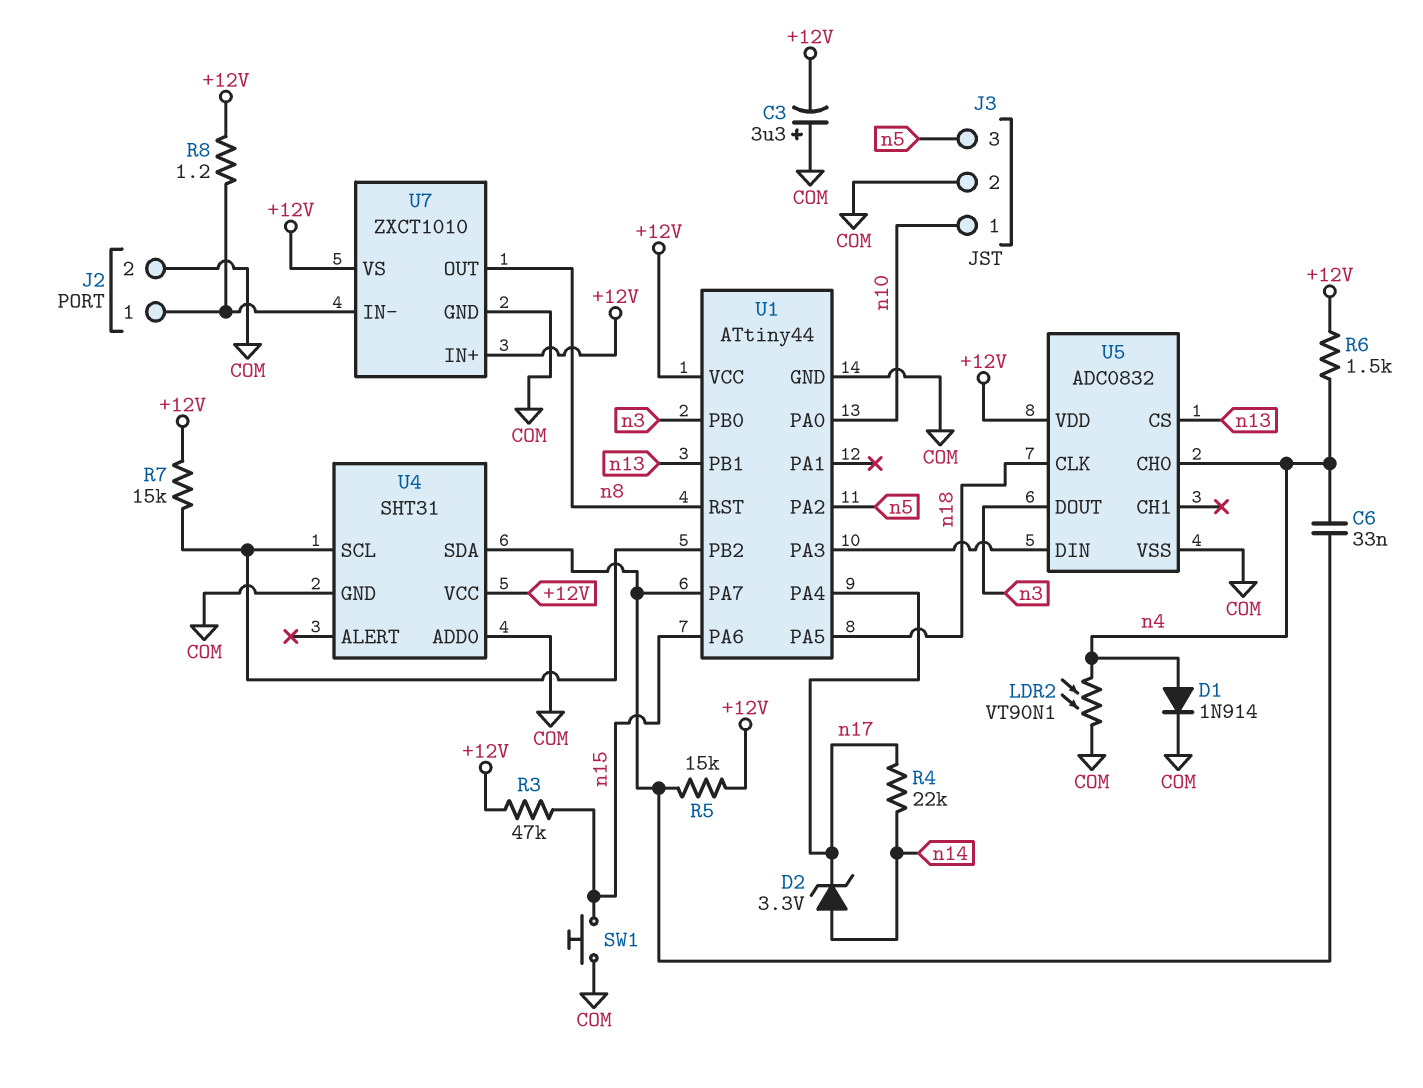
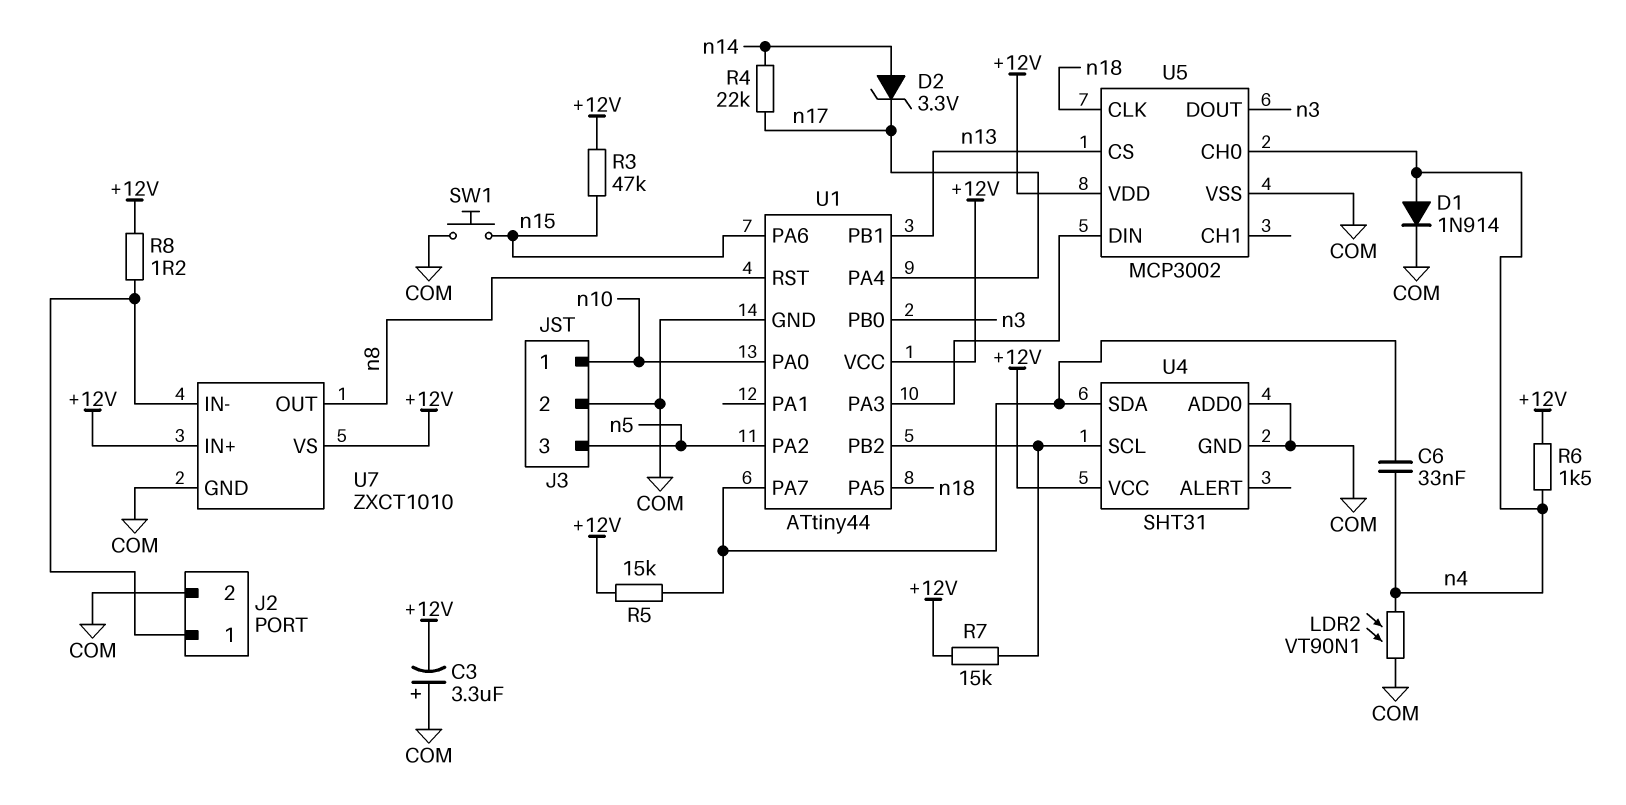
U5: ADC0832 -> MCP3002

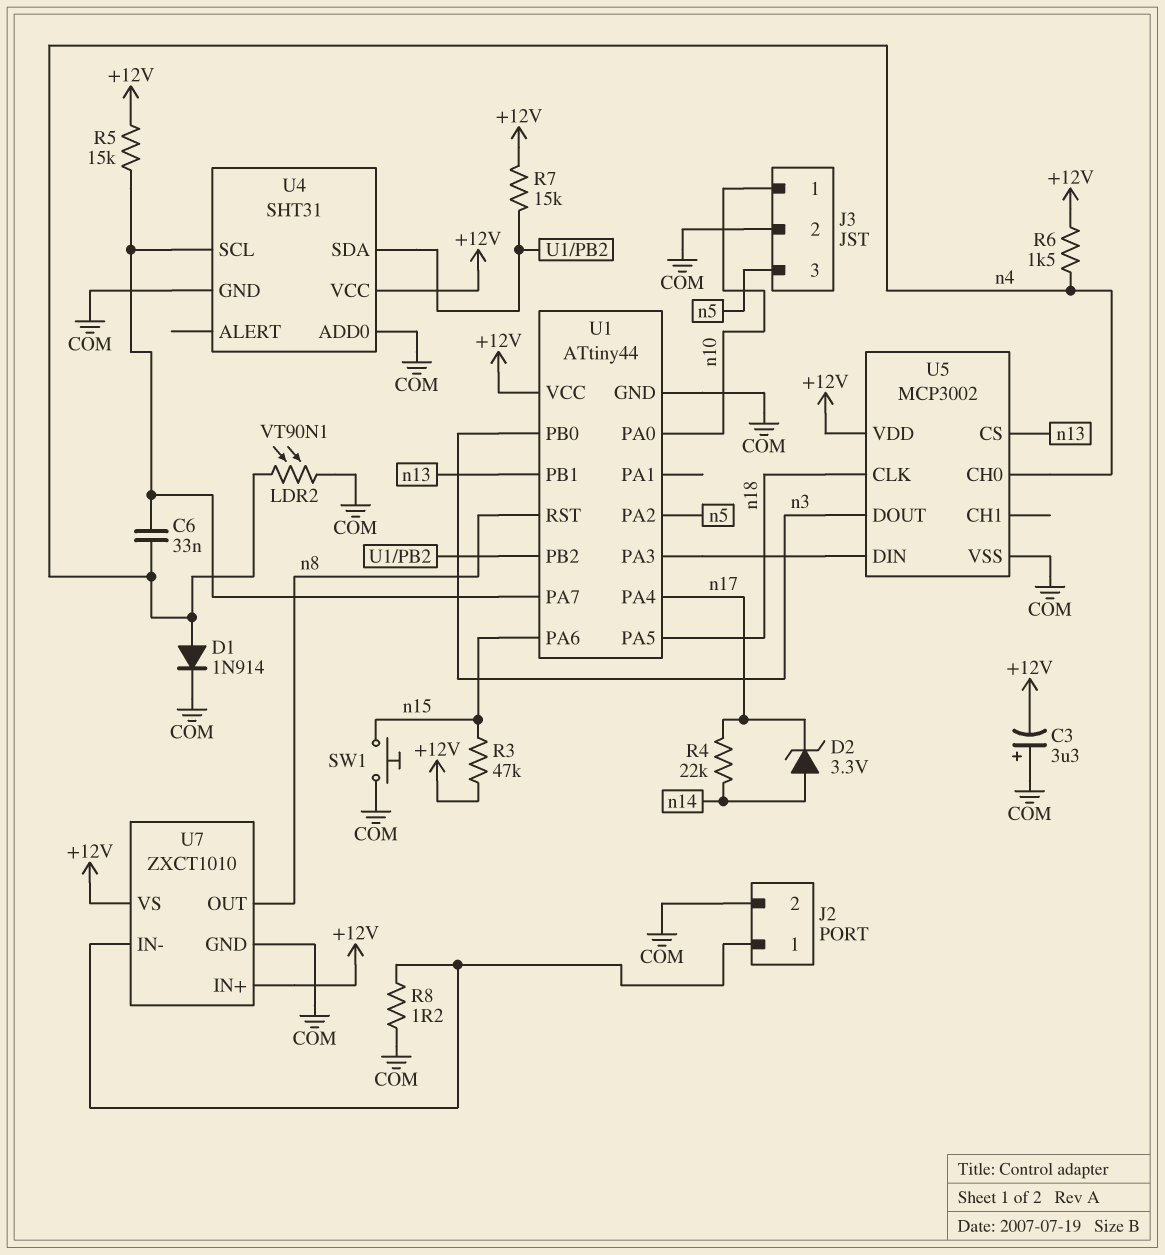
R8: 1.2 (+12V, J2/1) -> 1.2 (COM, J2/1)
U4 pin SCL: U1/PB2 -> U1/PA7
U4 pin SDA: U1/PA7 -> U1/PB2

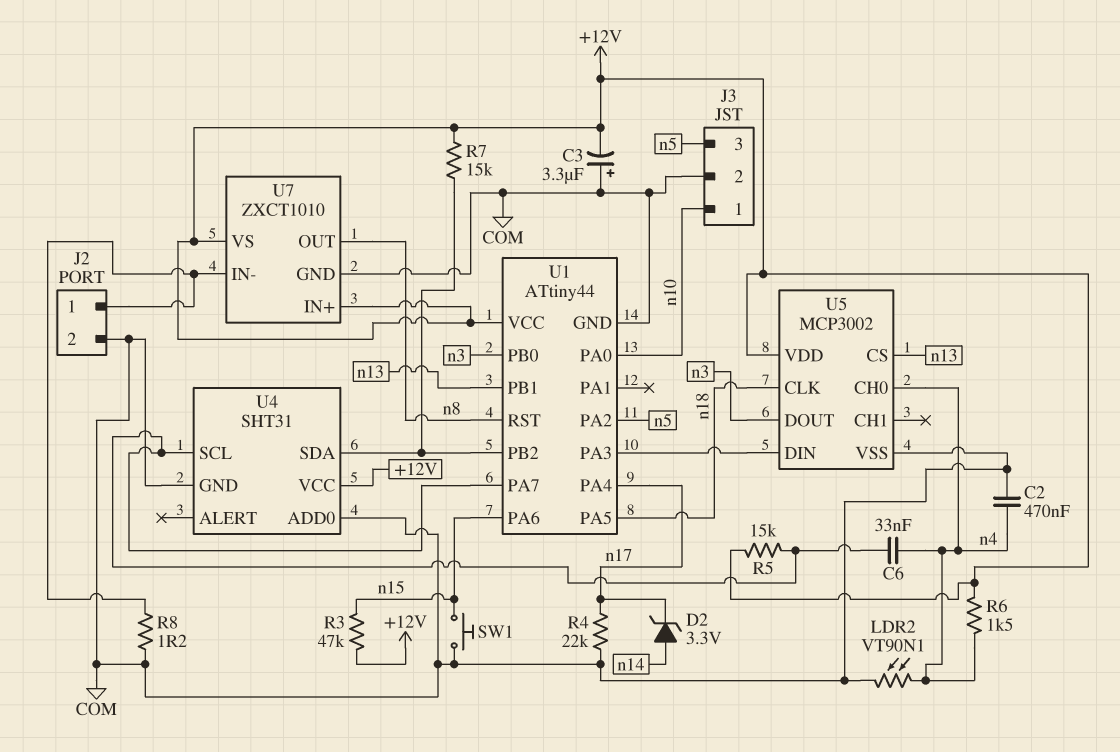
C2: none -> 470nF (COM, n4)
D1: diode 1N914 (A n4, K COM) -> none
R4: 22k (n14, n17) -> 22k (COM, n17)

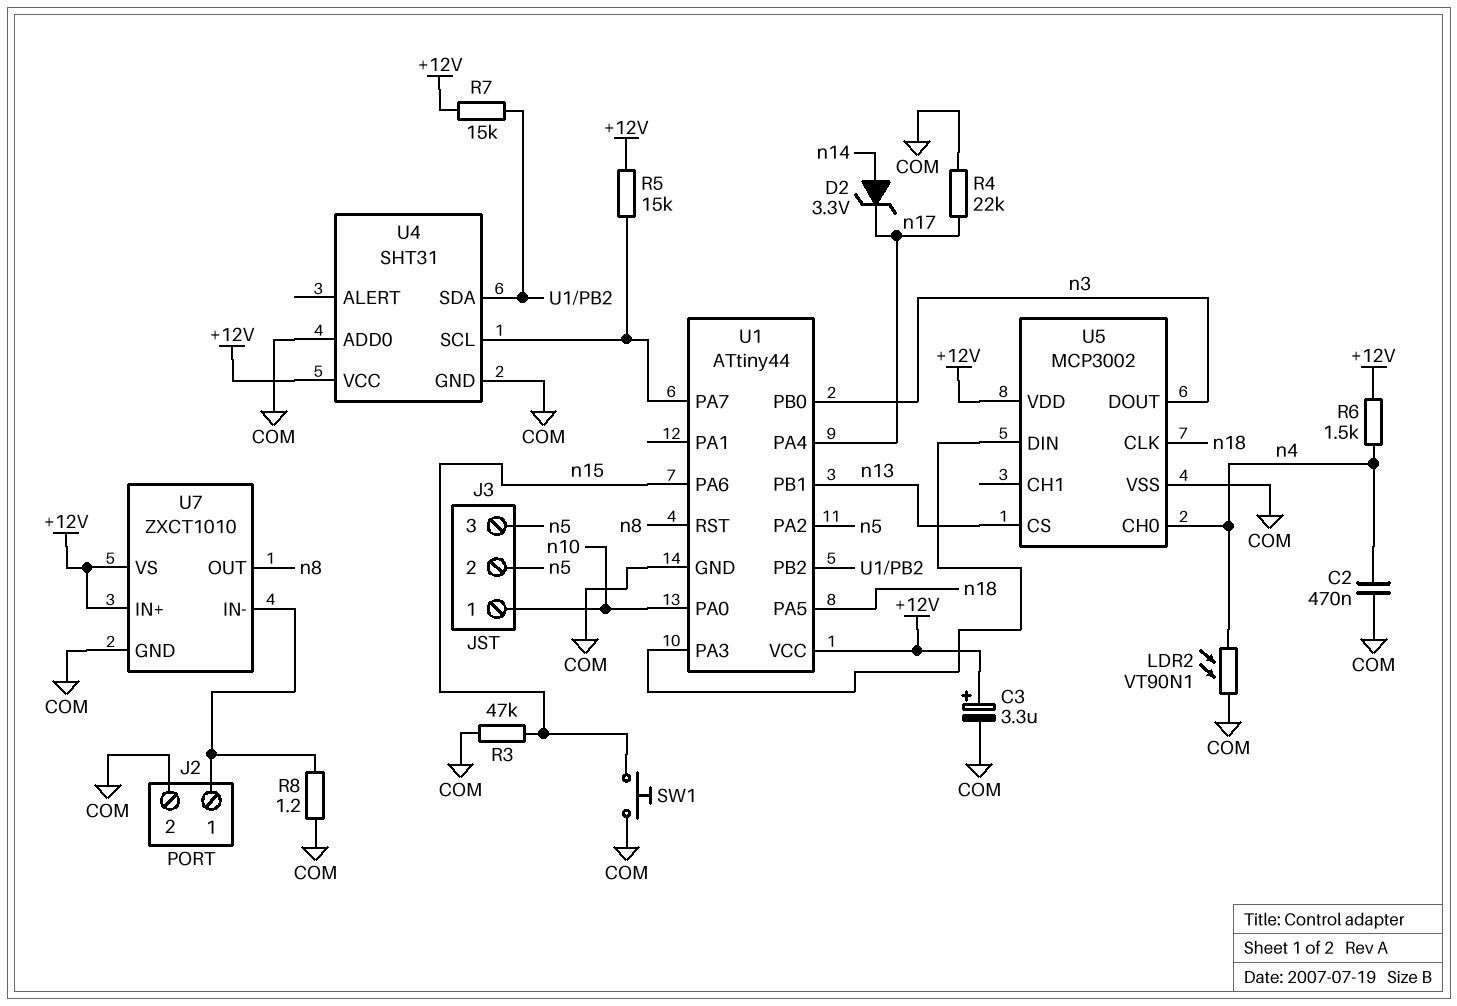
C3: 3.3uF (plus COM, minus +12V) -> 3.3uF (plus +12V, minus COM)
C6: 33nF (U1/PA7, n4) -> none
J3 pin 2: COM -> n5
R3: 47k (+12V, n15) -> 47k (COM, n15)

